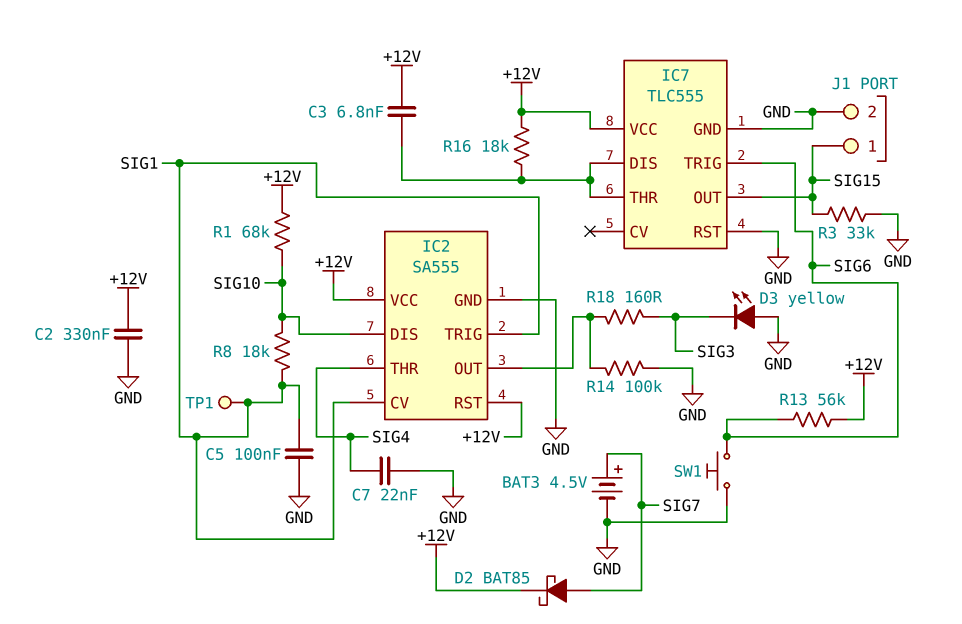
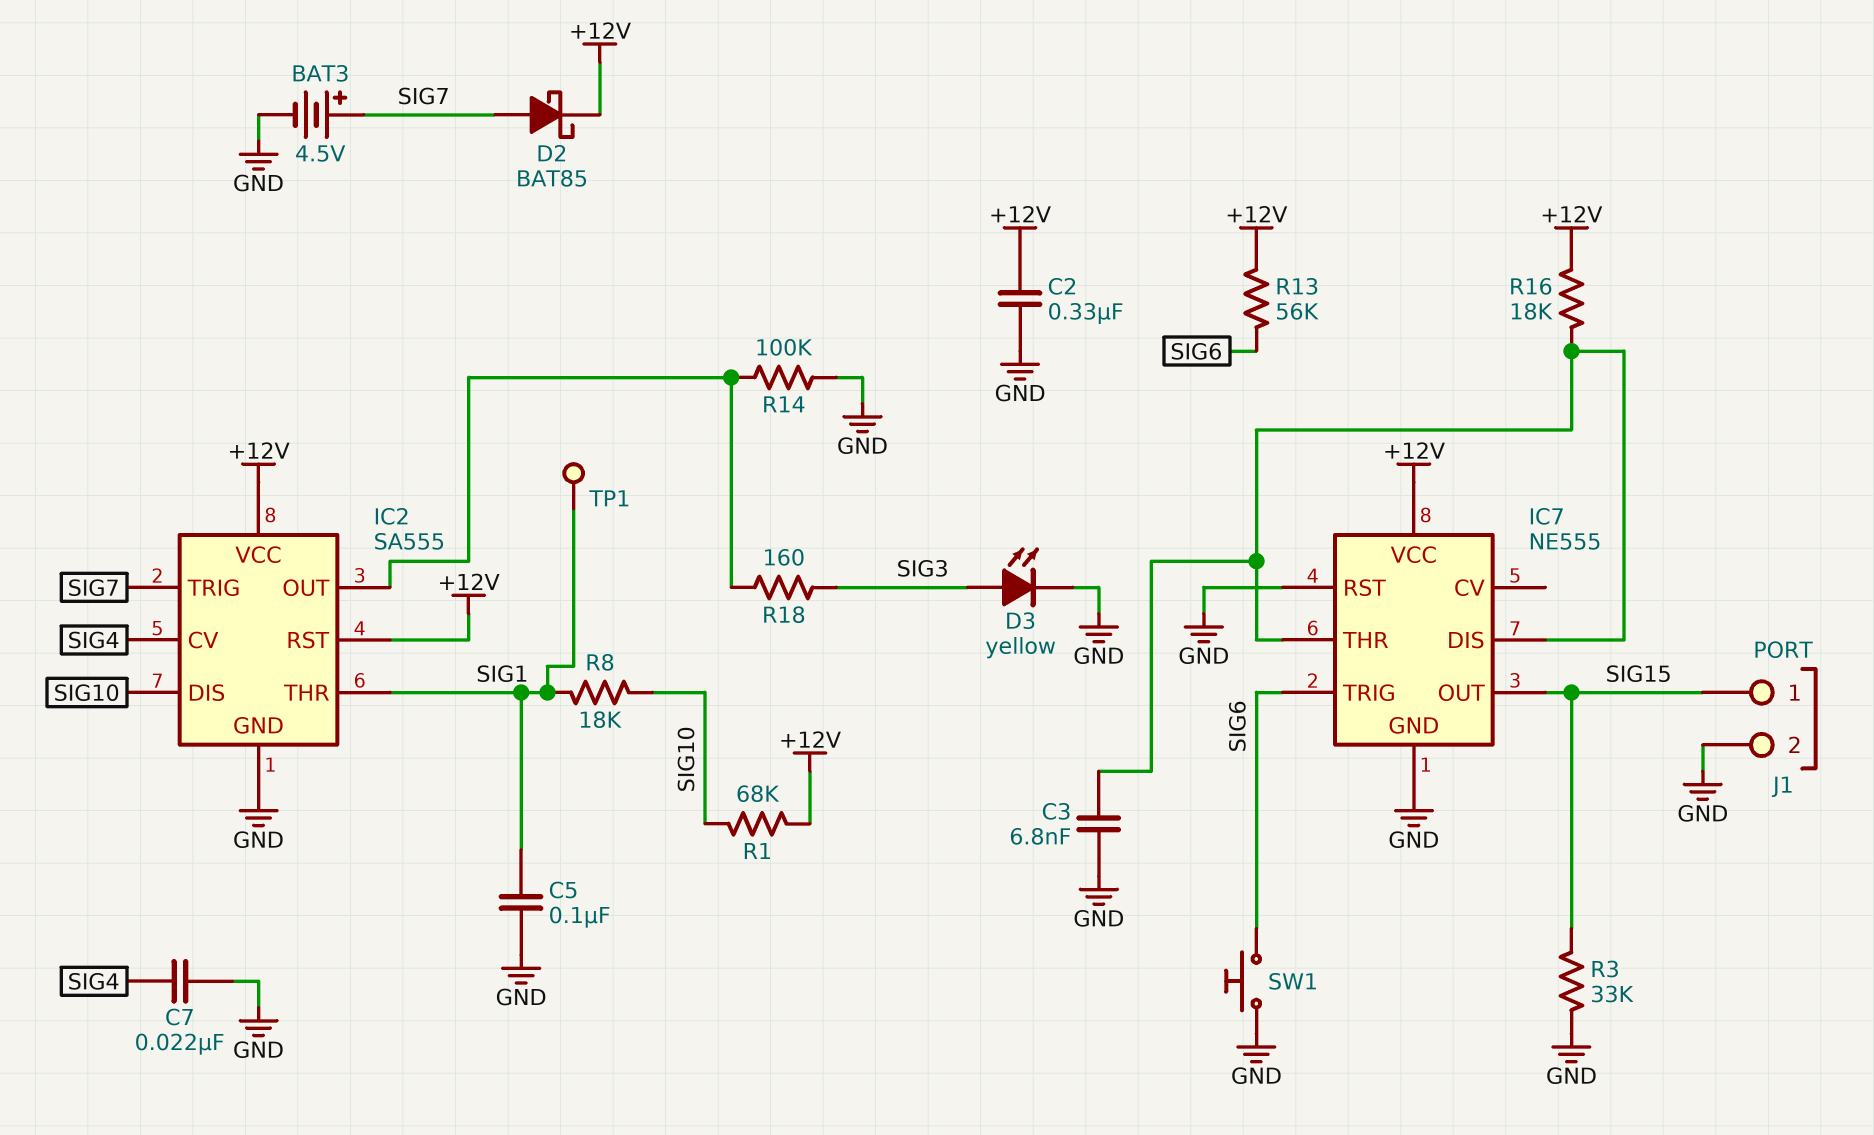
C3: 6.8nF (+12V, IC7/DIS) -> 6.8nF (GND, IC7/DIS)
D3: LED yellow (A GND, K SIG3) -> LED yellow (A SIG3, K GND)
IC2 pin CV: SIG1 -> SIG4
IC2 pin THR: SIG4 -> SIG1
IC2 pin TRIG: SIG1 -> SIG7
IC7: TLC555 -> NE555

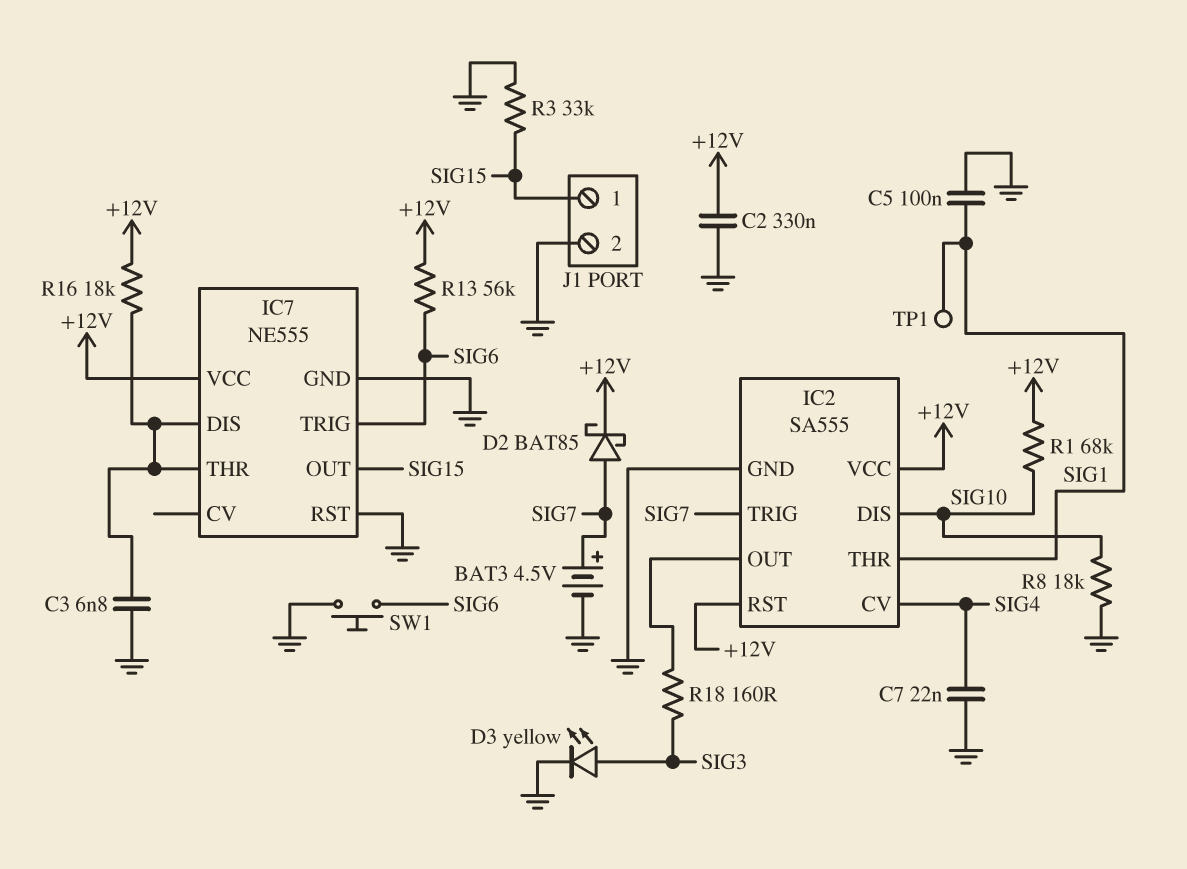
R8: 18k (SIG1, SIG10) -> 18k (GND, SIG10)
R14: 100k (GND, IC2/OUT) -> none

